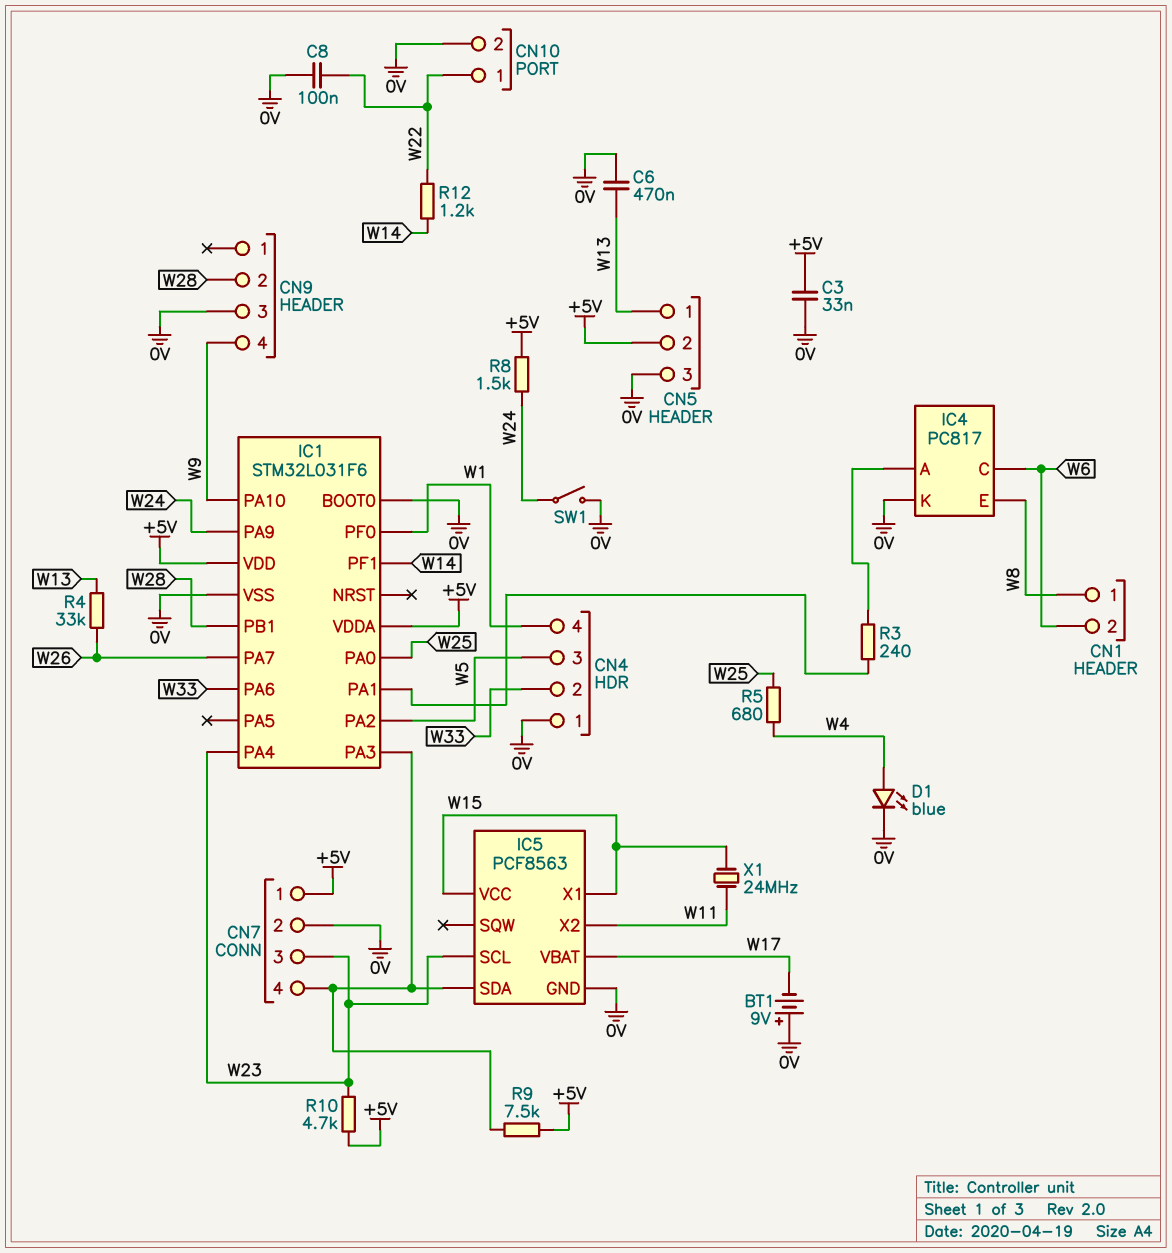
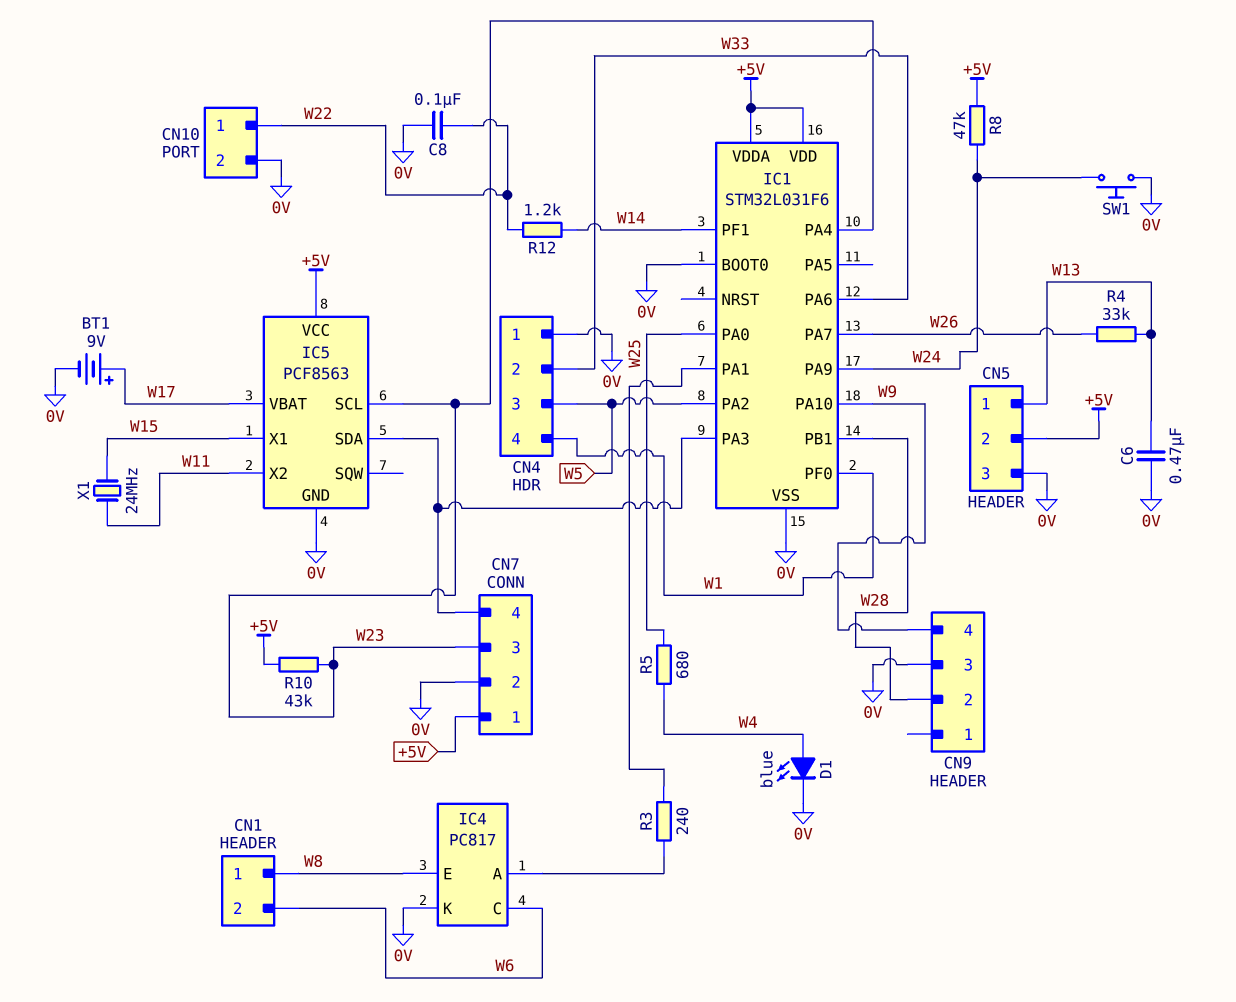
BT1: 9V (plus 0V, minus W17) -> 9V (plus W17, minus 0V)
C3: 33nF (+5V, 0V) -> none
IC5 pin VCC: W15 -> +5V
R8: 1.5k (+5V, W24) -> 47k (+5V, W24)
R9: 7.5k (+5V, CN7/4) -> none
R10: 4.7k (+5V, W23) -> 43k (+5V, W23)
SW1: switch (0V, W24) -> button (0V, W24)

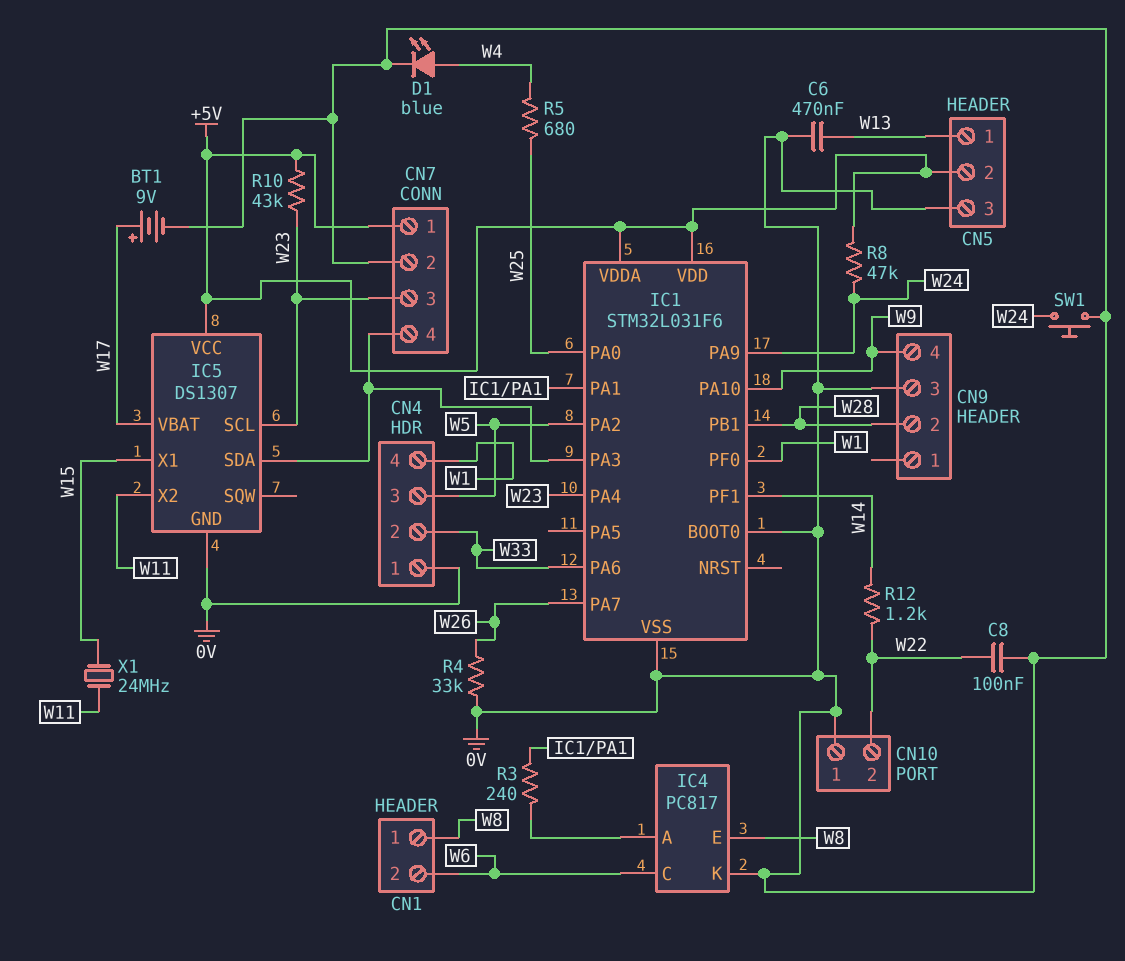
CN10 pin 1: W22 -> 0V
CN10 pin 2: 0V -> W22
IC5: PCF8563 -> DS1307
R4: 33k (W13, W26) -> 33k (0V, W26)

